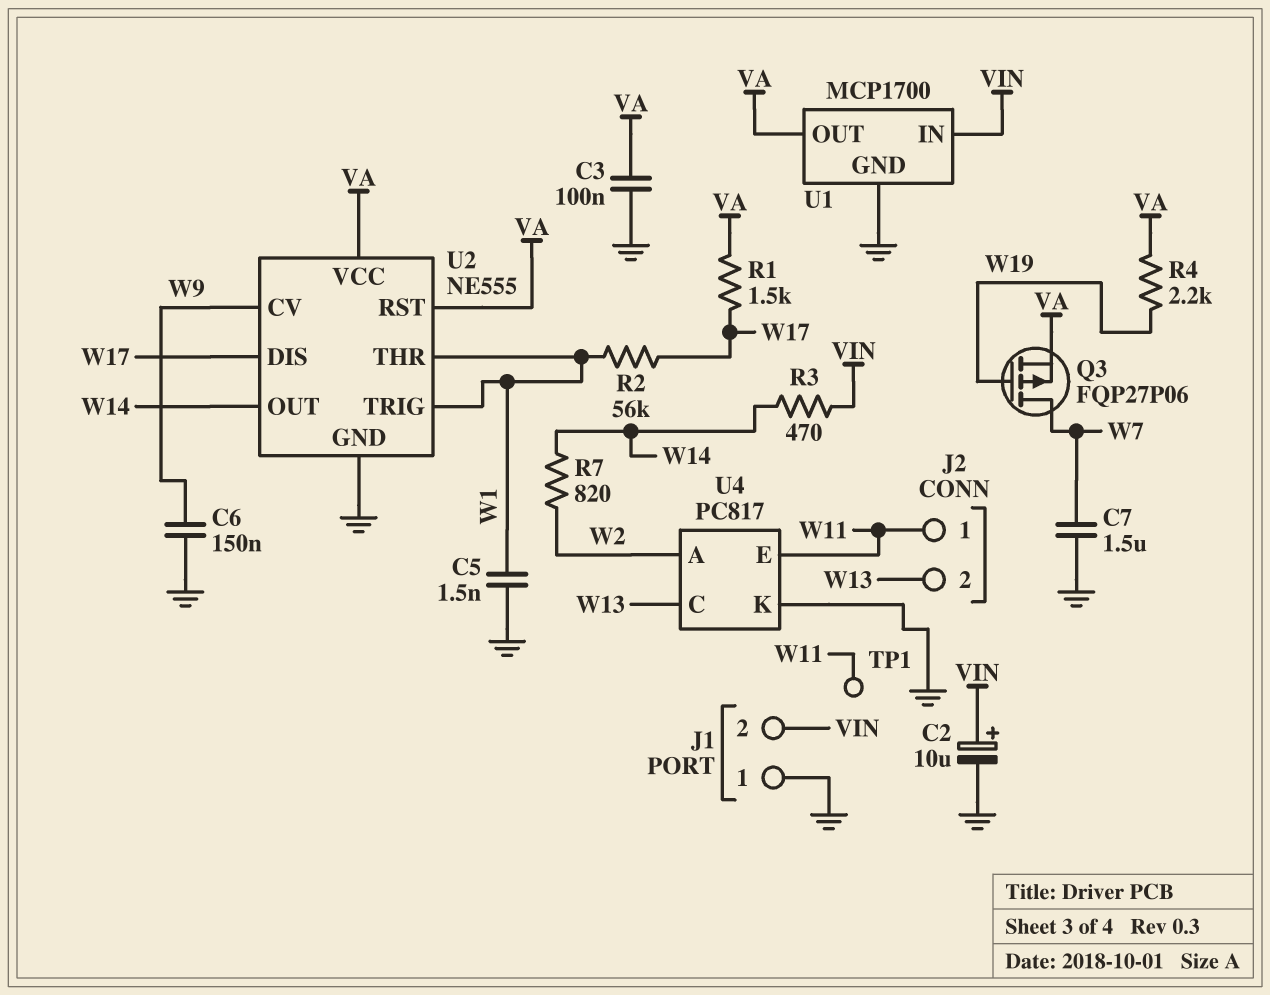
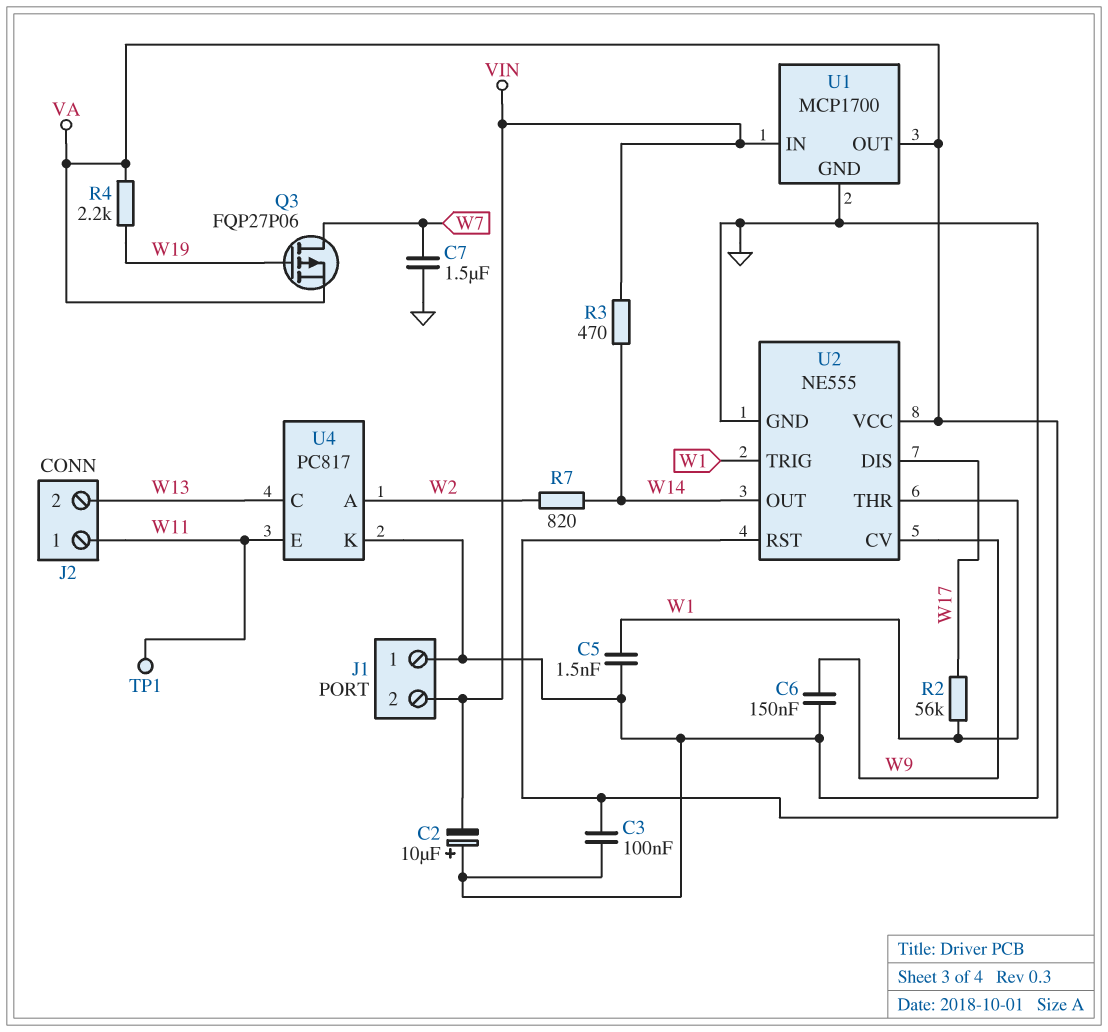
C2: 10uF (plus VIN, minus GND) -> 10uF (plus GND, minus VIN)
R1: 1.5k (VA, W17) -> none

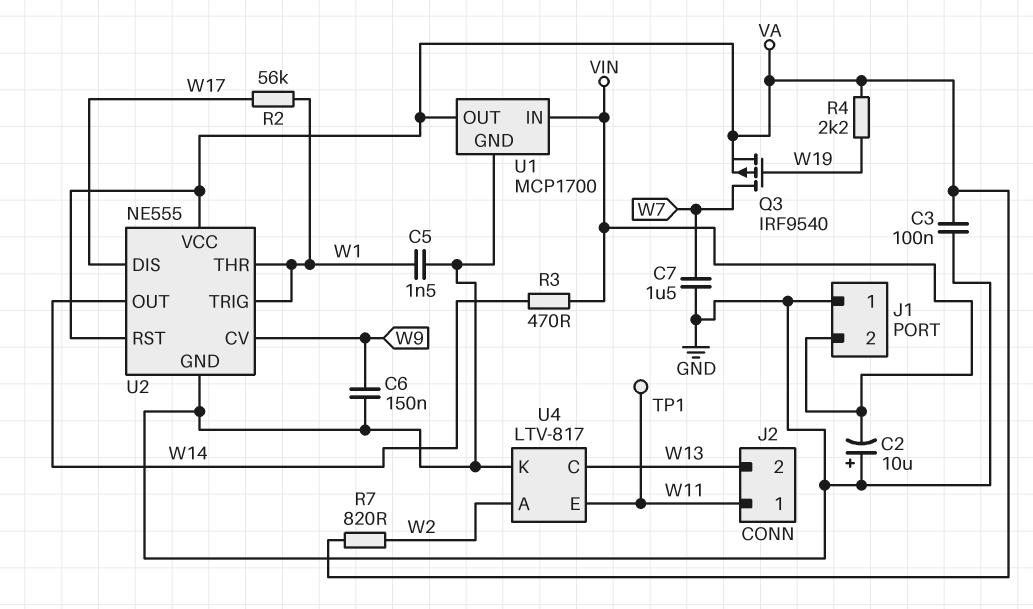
Q3: PMOS FQP27P06 (G W19, D W7, S VA) -> PMOS IRF9540 (G W19, D W7, S VA)
R7: 820 (W2, W14) -> 820 (VA, W2)
U4: PC817 -> LTV-817

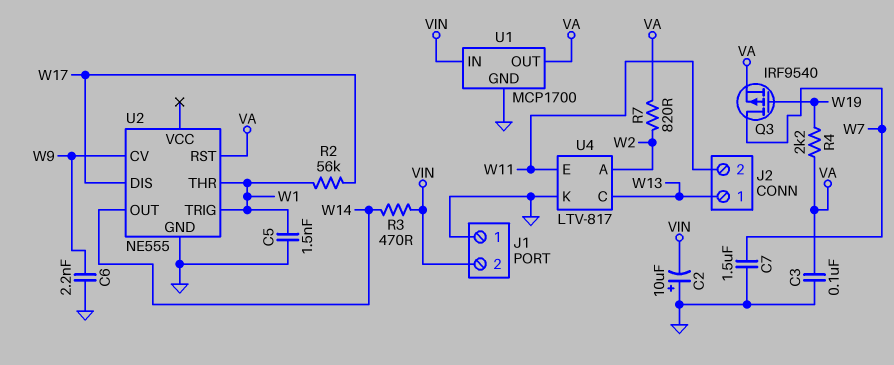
C6: 150nF (GND, W9) -> 2.2nF (GND, W9)
J2 pin 1: W11 -> W13
J2 pin 2: W13 -> W11
TP1: test point (W11) -> none
U2 pin VCC: VA -> none

